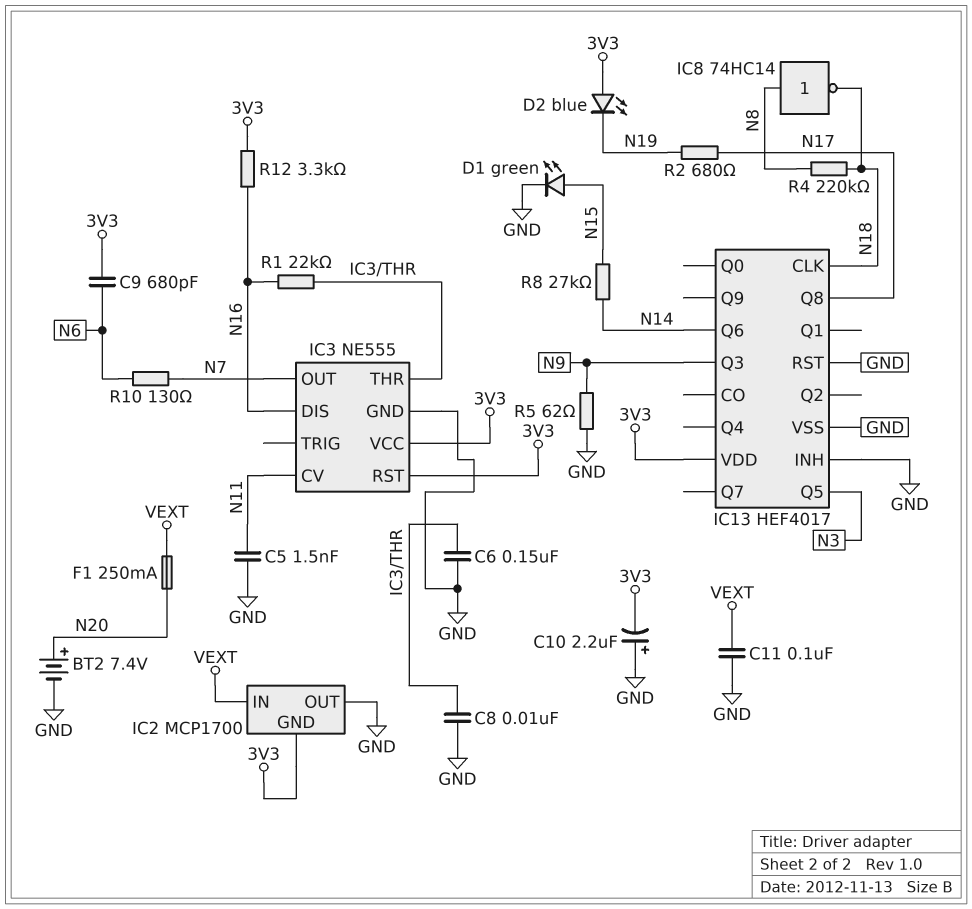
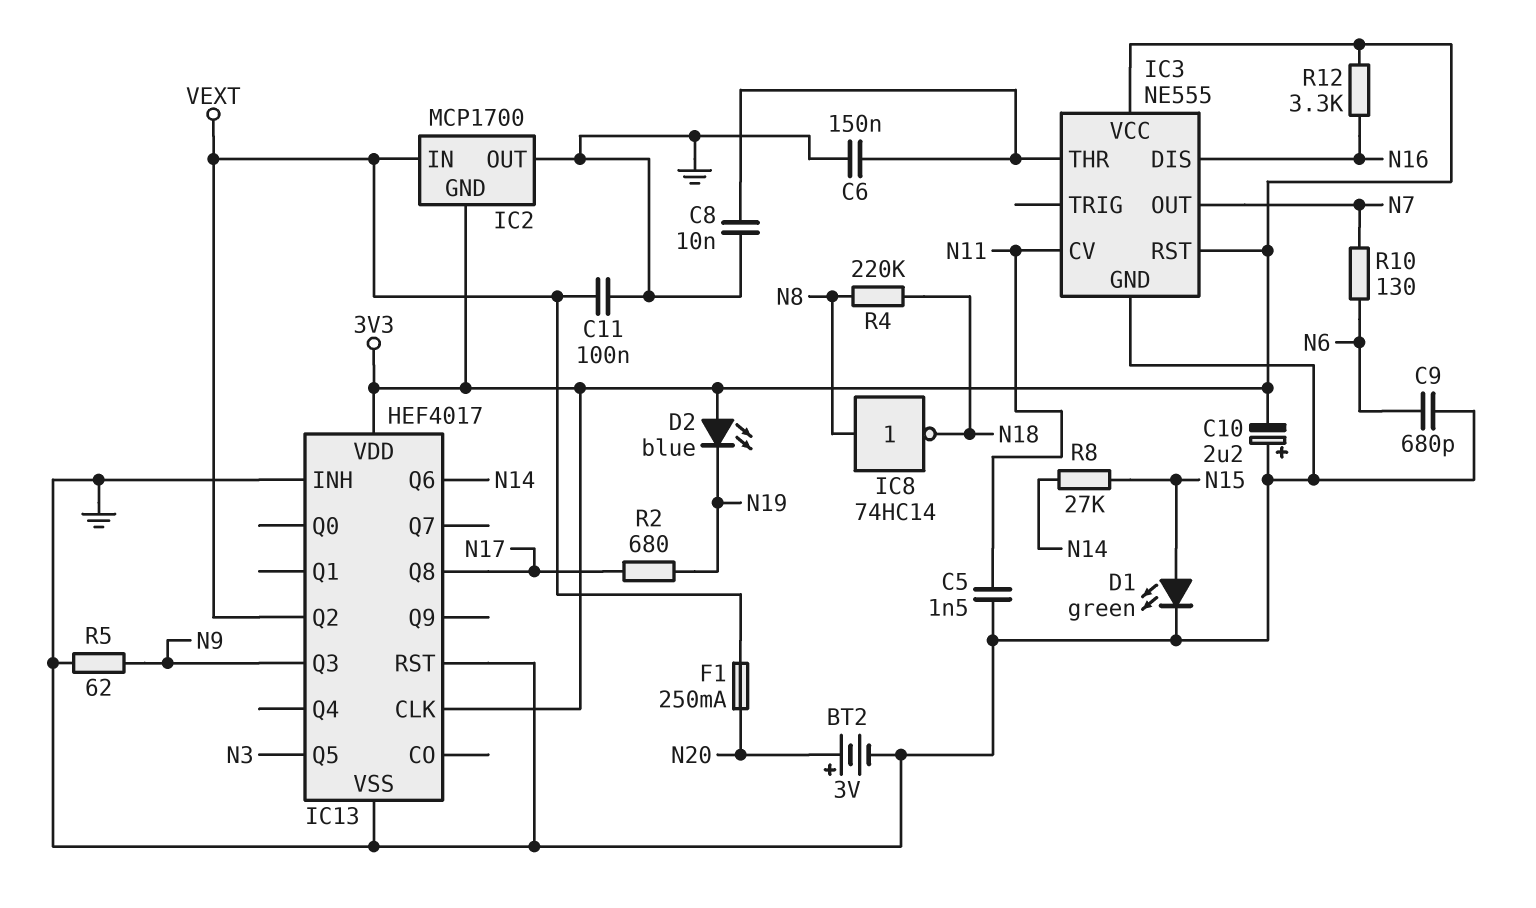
BT2: 7.4V (plus N20, minus GND) -> 3V (plus N20, minus GND)
C9: 680pF (3V3, N6) -> 680pF (GND, N6)
IC13 pin CLK: N18 -> 3V3
IC13 pin Q2: none -> VEXT
R1: 22k (IC3/THR, N16) -> none

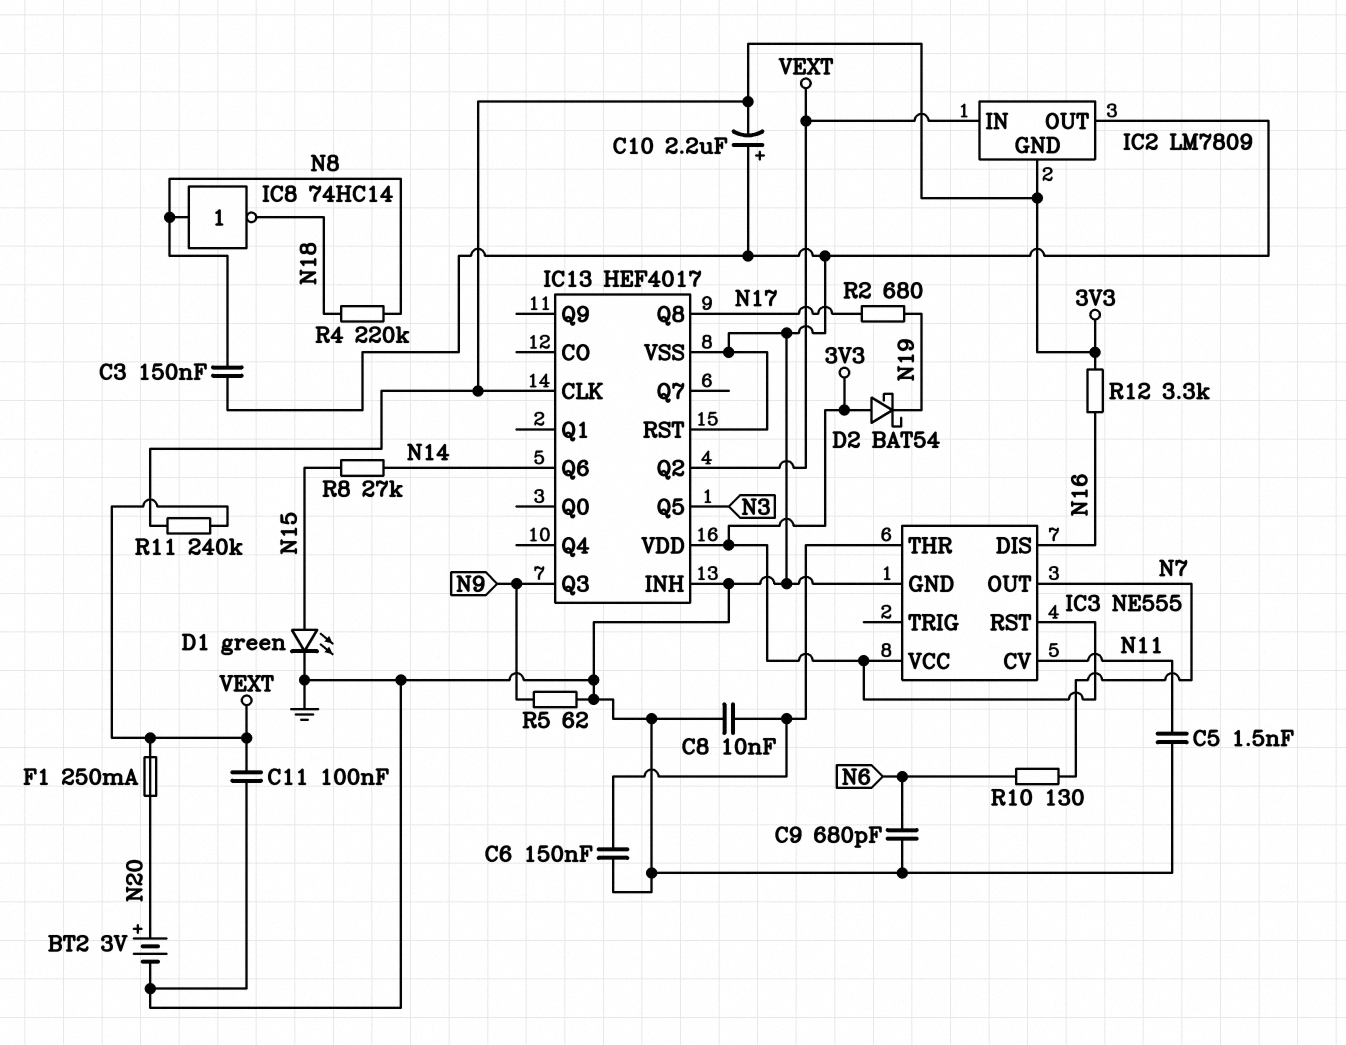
C3: none -> 150nF (GND, N8)
D2: LED blue (A 3V3, K N19) -> schottky BAT54 (A 3V3, K N19)
IC2: MCP1700 -> LM7809
R11: none -> 240k (3V3, VEXT)

